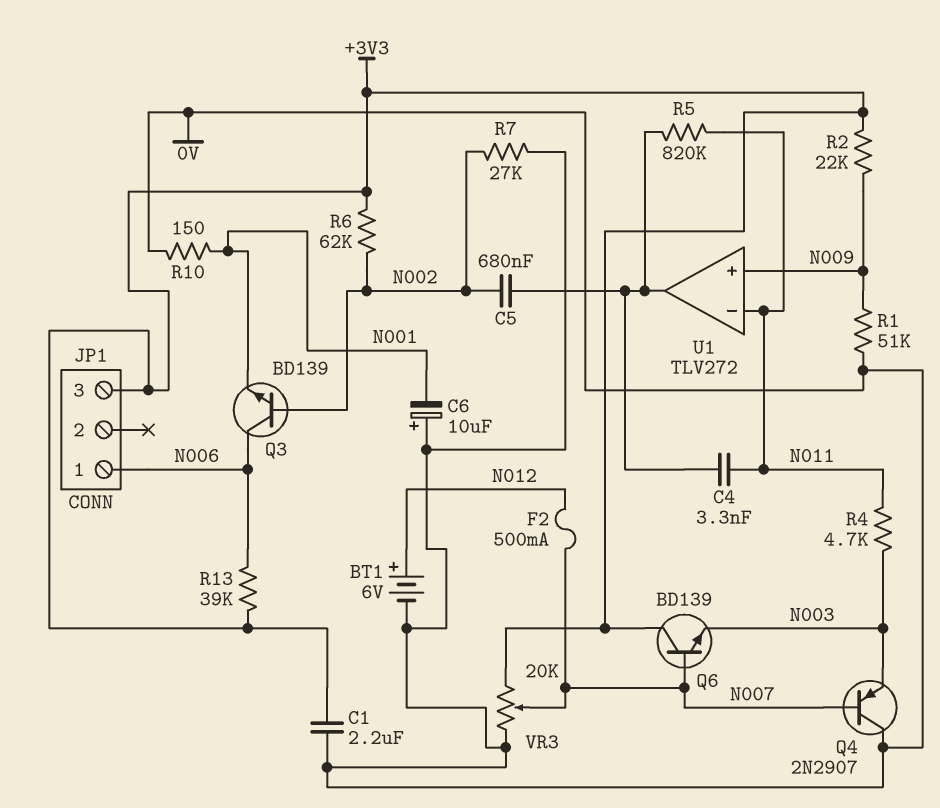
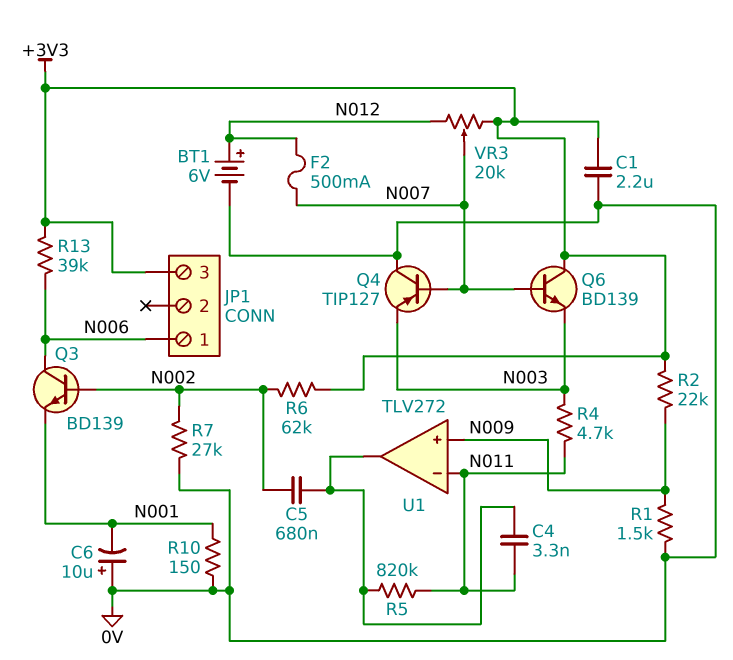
Q4: PNP 2N2907 (B N007, C 0V, E N003) -> PNP TIP127 (B N007, C 0V, E N003)
R1: 51k (0V, N009) -> 1.5k (0V, N009)
VR3: 20k (+3V3, 0V, wiper N007) -> 20k (+3V3, N012, wiper N007)

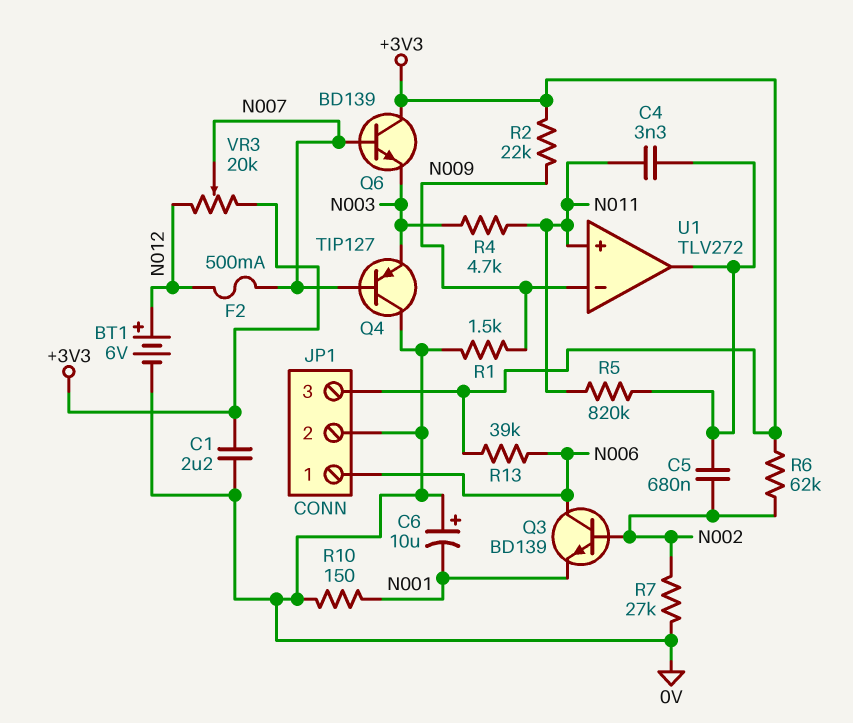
JP1 pin 2: none -> 0V
U1 pin in+: N009 -> N011
U1 pin in-: N011 -> N009

